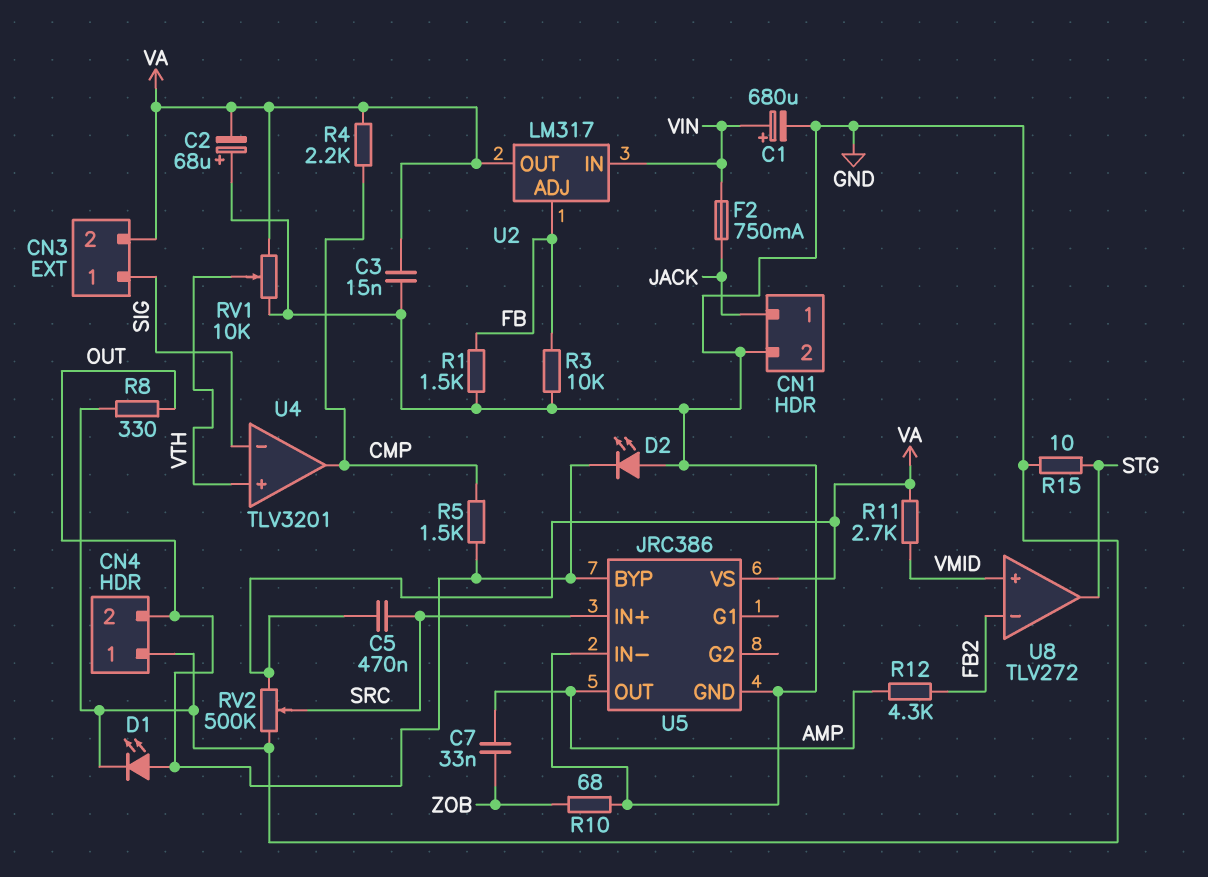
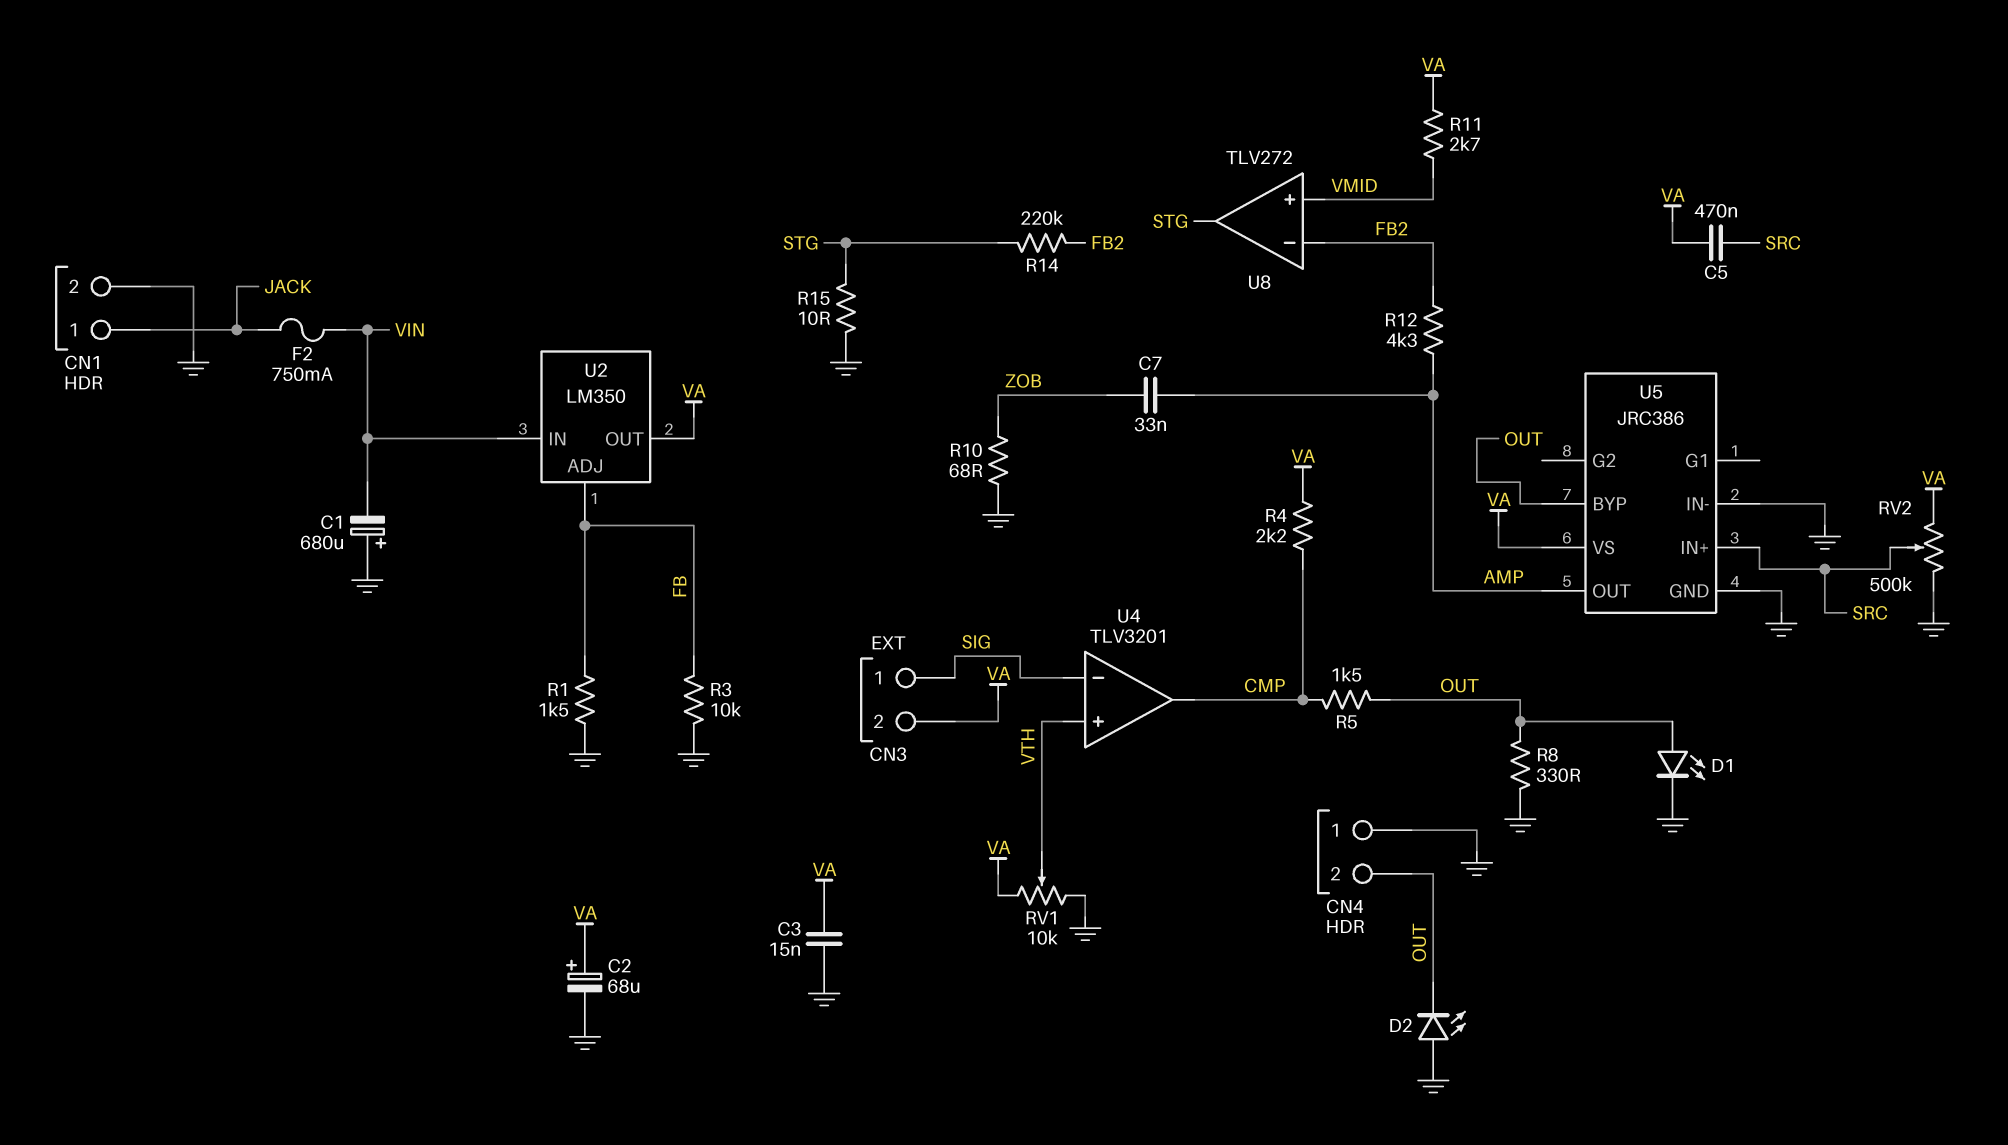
C1: 680uF (plus VIN, minus GND) -> 680uF (plus GND, minus VIN)
C2: 68uF (plus GND, minus VA) -> 68uF (plus VA, minus GND)
R14: none -> 220k (FB2, STG)
U2: LM317 -> LM350

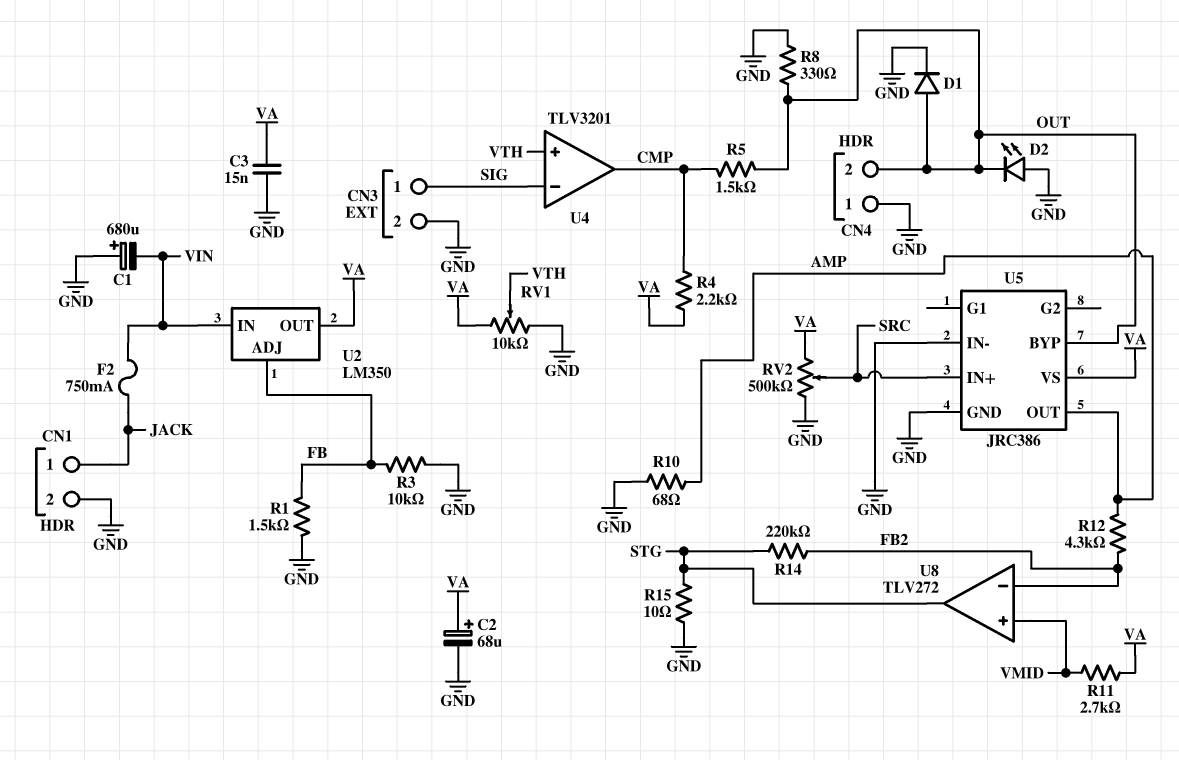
C5: 470nF (SRC, VA) -> none
C7: 33nF (AMP, ZOB) -> none
CN3 pin 2: VA -> GND
D1: LED (A OUT, K GND) -> diode (A OUT, K GND)
R10: 68 (GND, ZOB) -> 68 (AMP, GND)

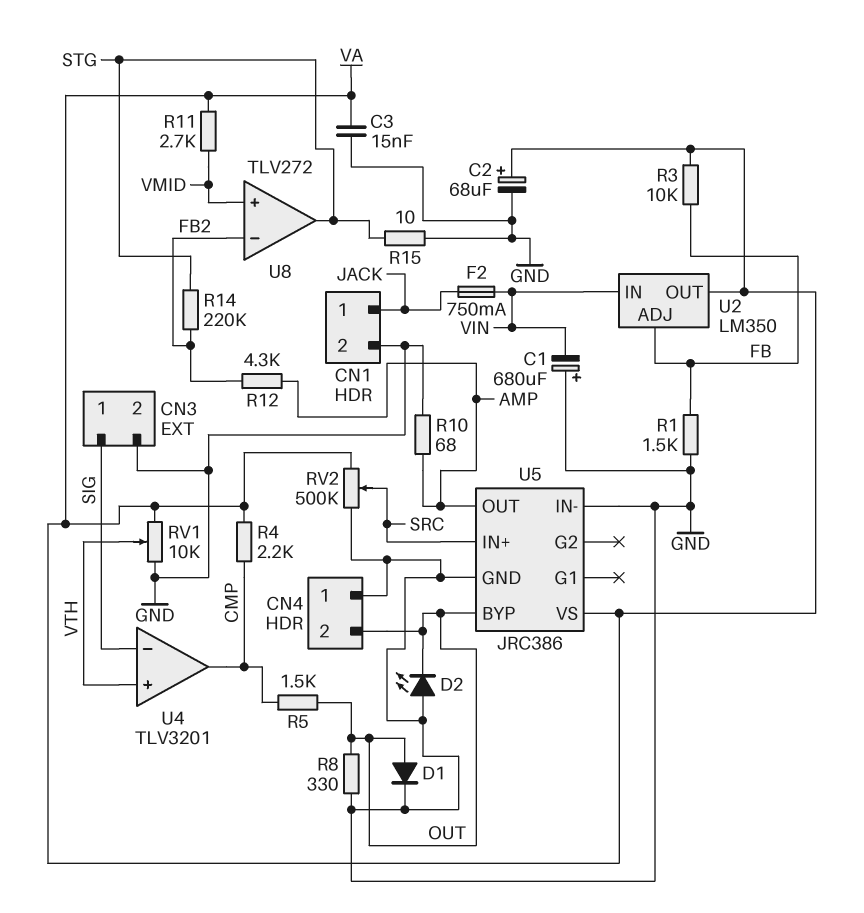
R3: 10k (FB, GND) -> 10k (FB, VA)

